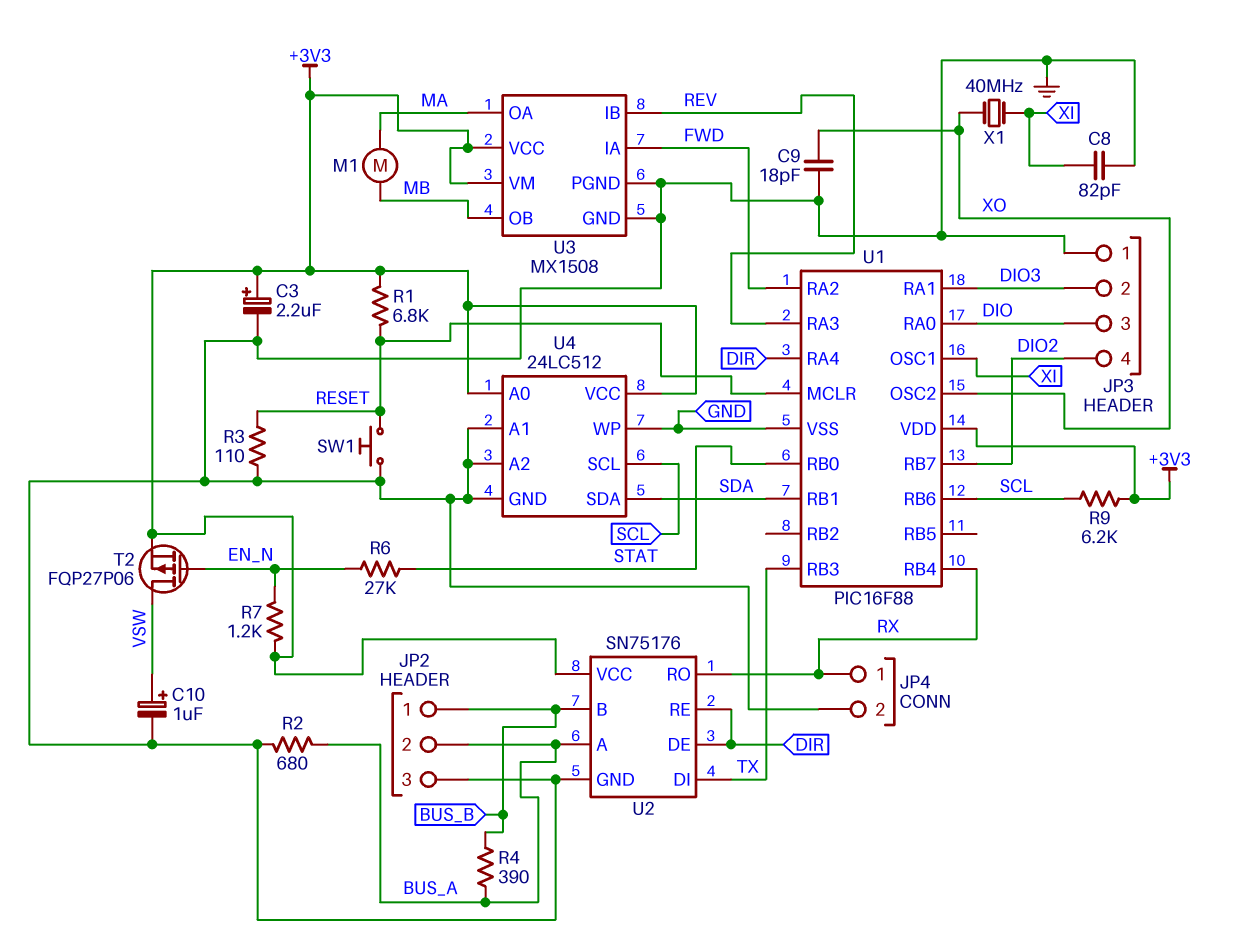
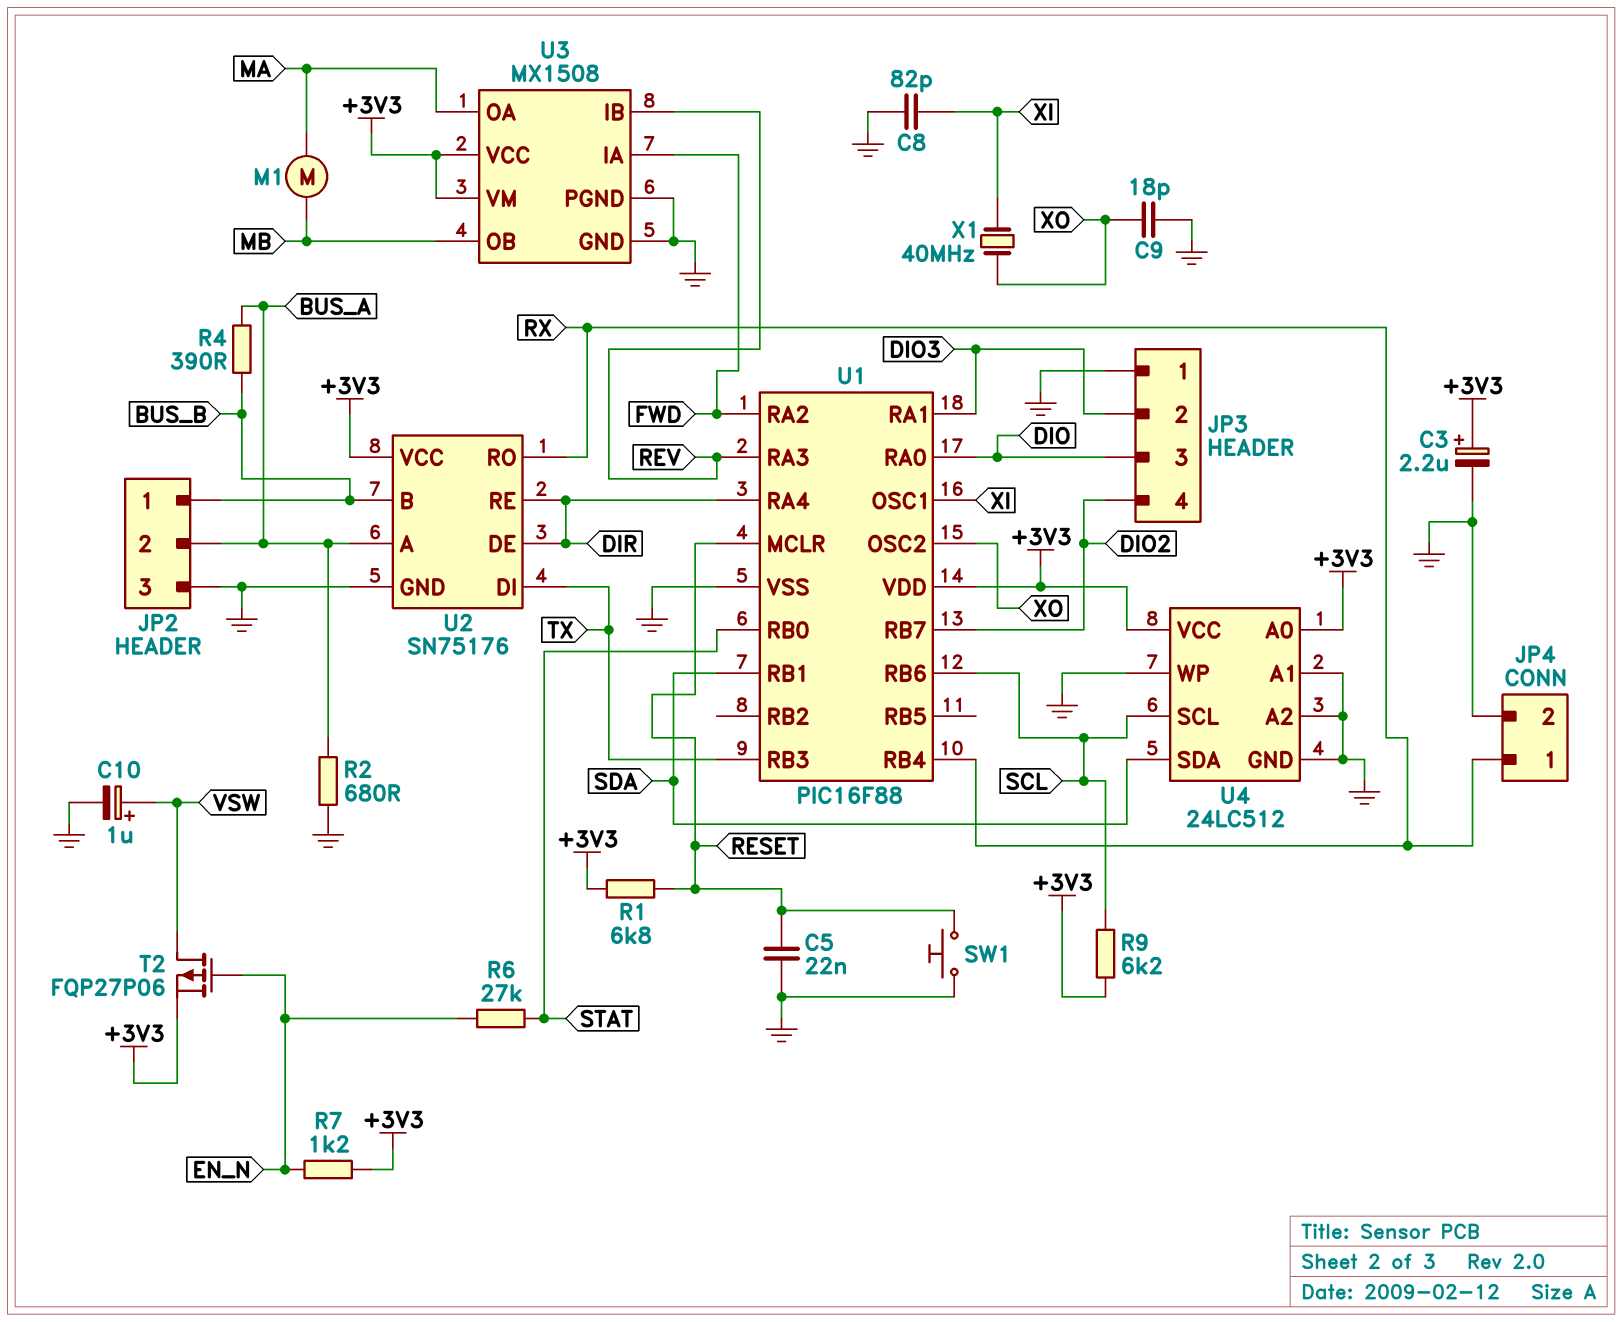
C5: none -> 22nF (GND, RESET)
R3: 110 (GND, RESET) -> none

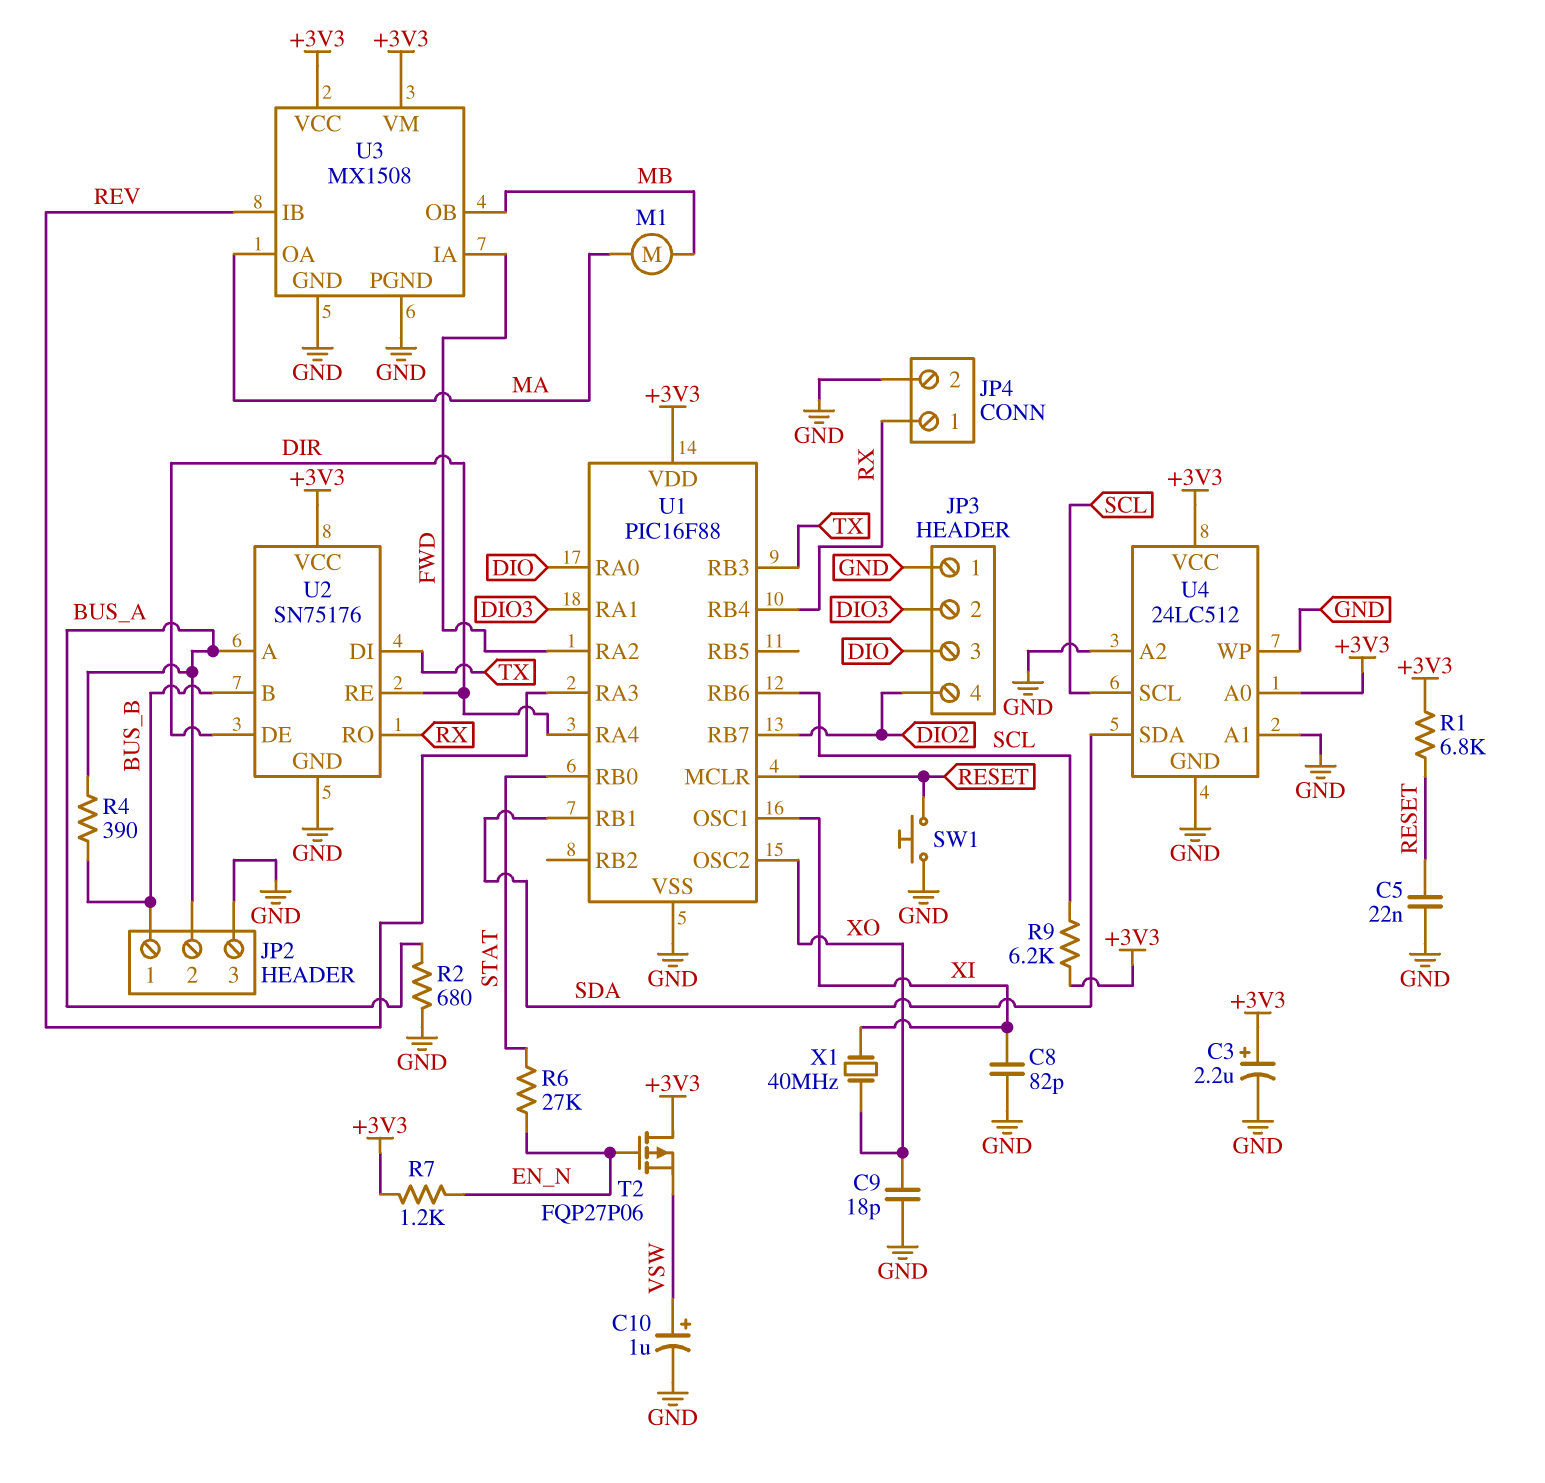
T2: PMOS FQP27P06 (G EN_N, D VSW, S +3V3) -> PMOS FQP27P06 (G EN_N, D +3V3, S VSW)

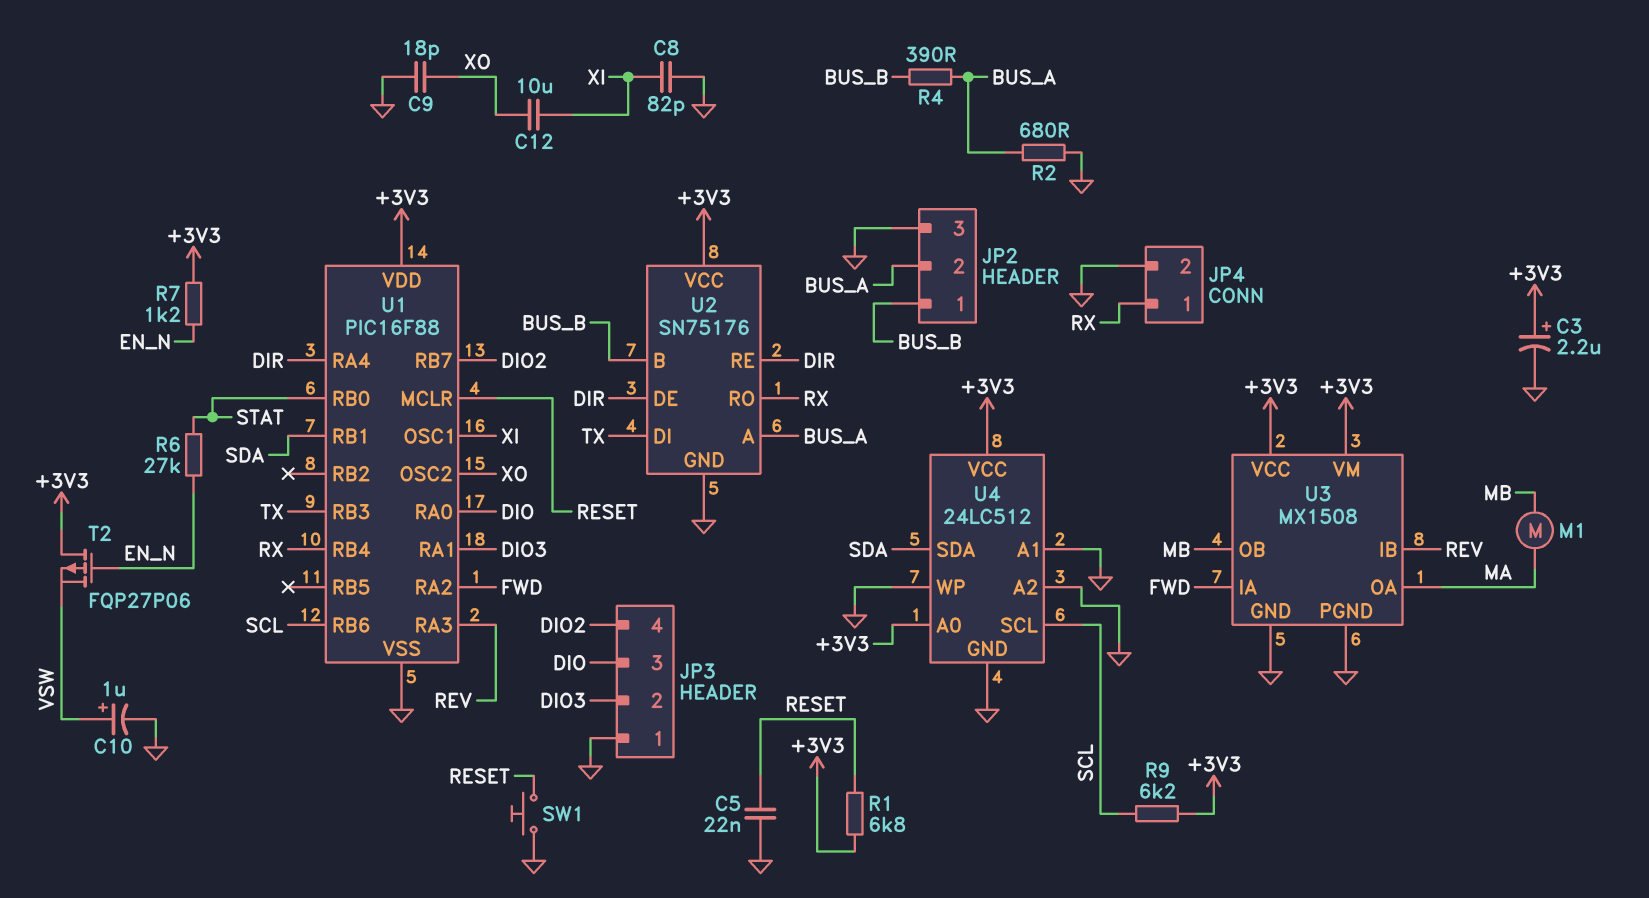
C12: none -> 10uF (XI, XO)
X1: 40MHz (XI, XO) -> none

